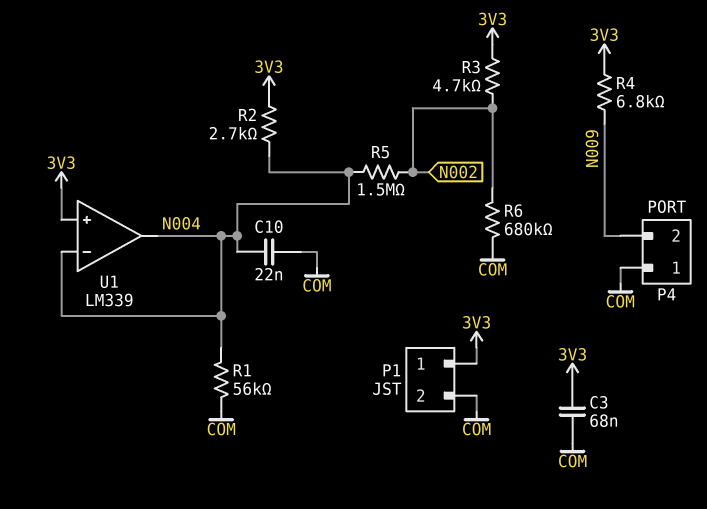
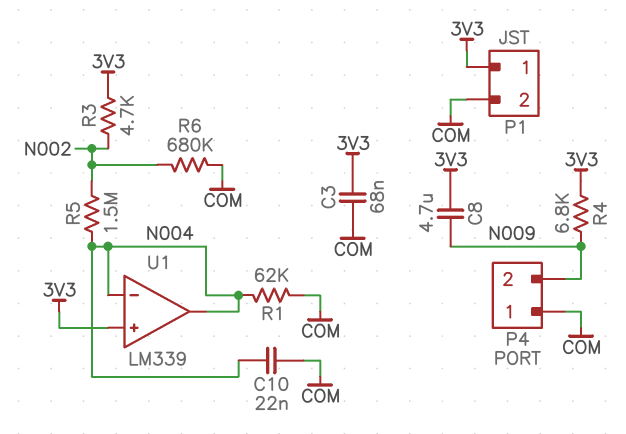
C8: none -> 4.7uF (3V3, N009)
R1: 56k (COM, N004) -> 62k (COM, N004)
R2: 2.7k (3V3, N004) -> none

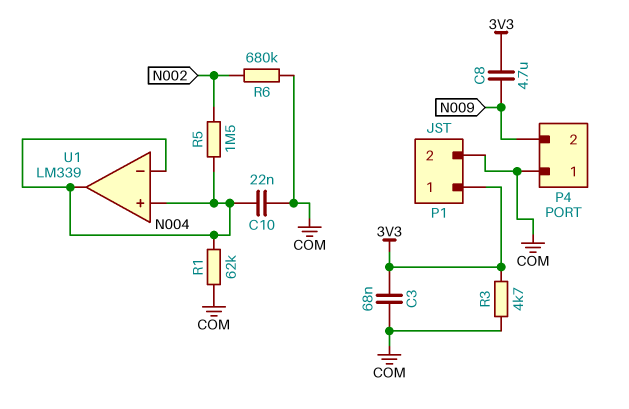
R3: 4.7k (3V3, N002) -> 4.7k (3V3, COM)
R4: 6.8k (3V3, N009) -> none
U1 pin in+: 3V3 -> N004

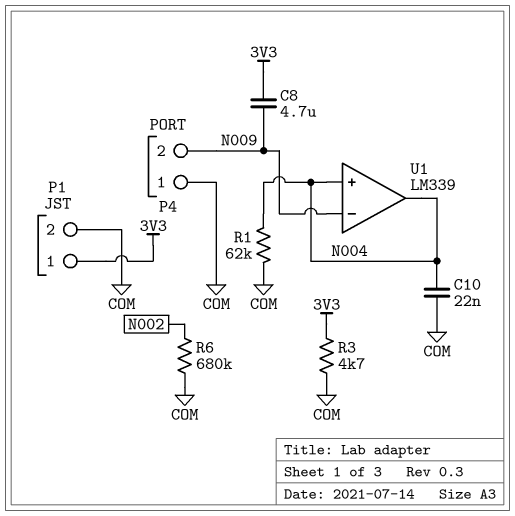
C3: 68nF (3V3, COM) -> none
R5: 1.5M (N002, N004) -> none
U1 pin in-: N004 -> N009

